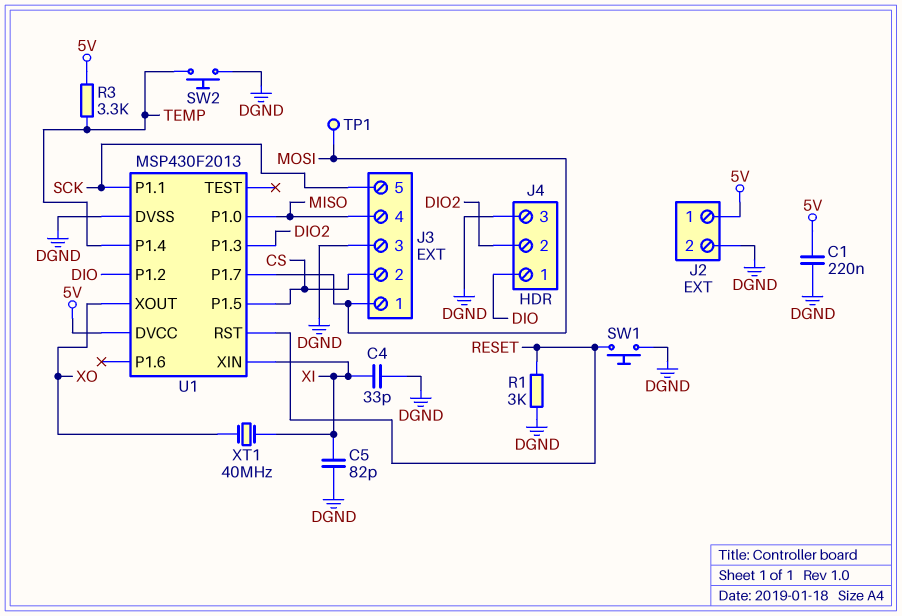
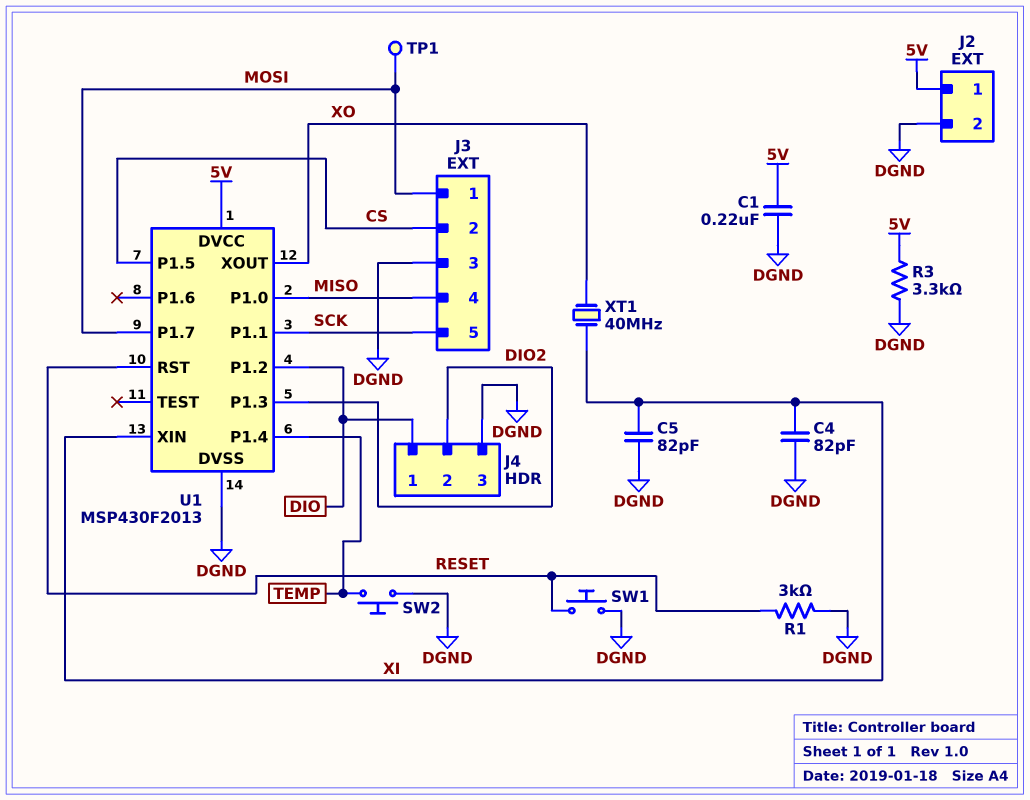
C4: 33pF (DGND, XI) -> 82pF (DGND, XI)
R3: 3.3k (5V, TEMP) -> 3.3k (5V, DGND)

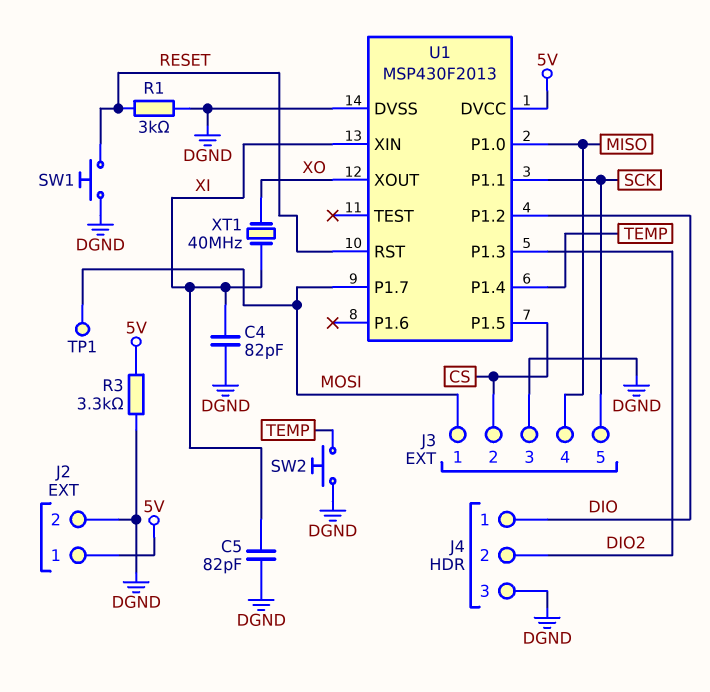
C1: 220nF (5V, DGND) -> none

